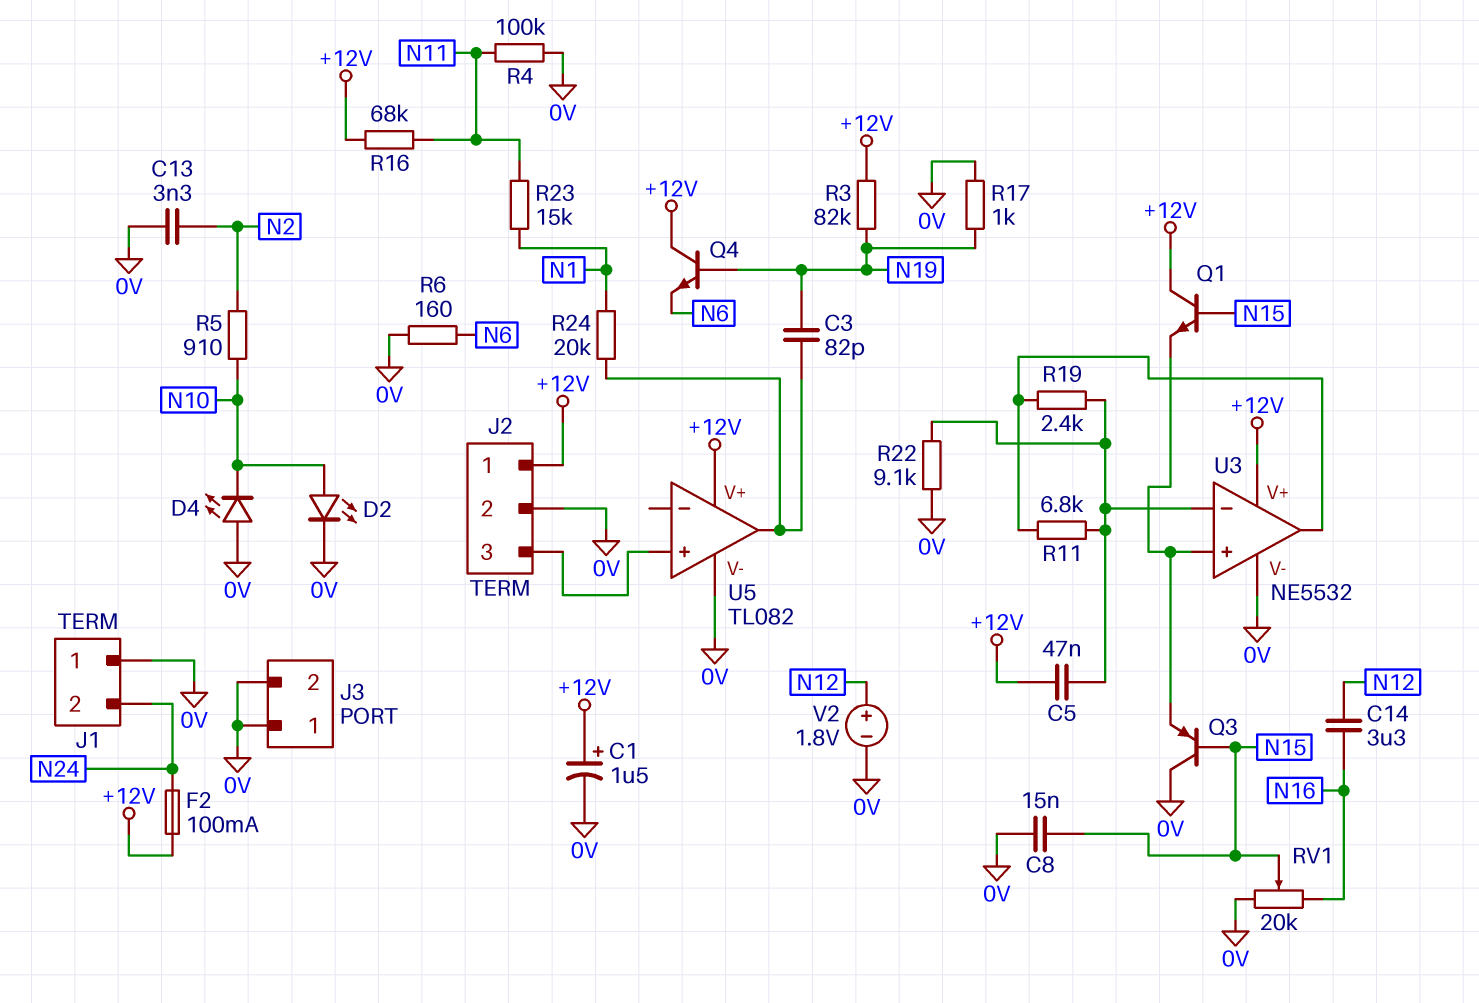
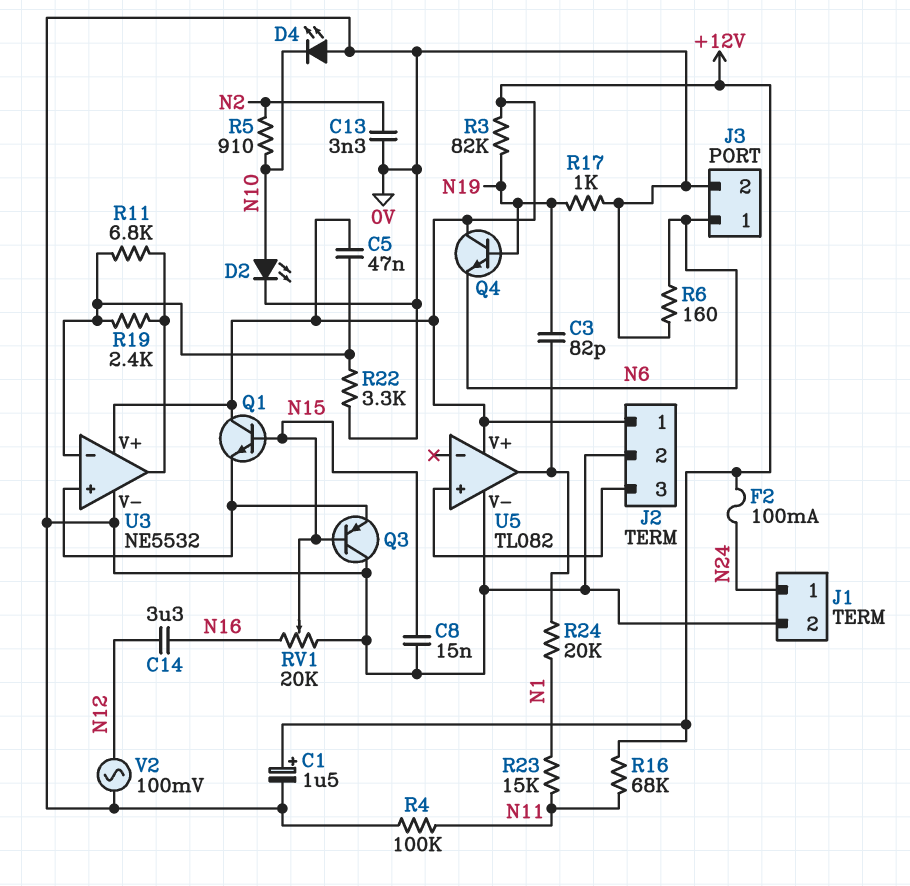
J1 pin 1: 0V -> N24
J1 pin 2: N24 -> 0V
J3 pin 1: 0V -> N6
R22: 9.1k (0V, U3/in-) -> 3.3k (0V, U3/in-)
V2: 1.8V (plus N12, minus 0V) -> AC 100mV (0V, N12)

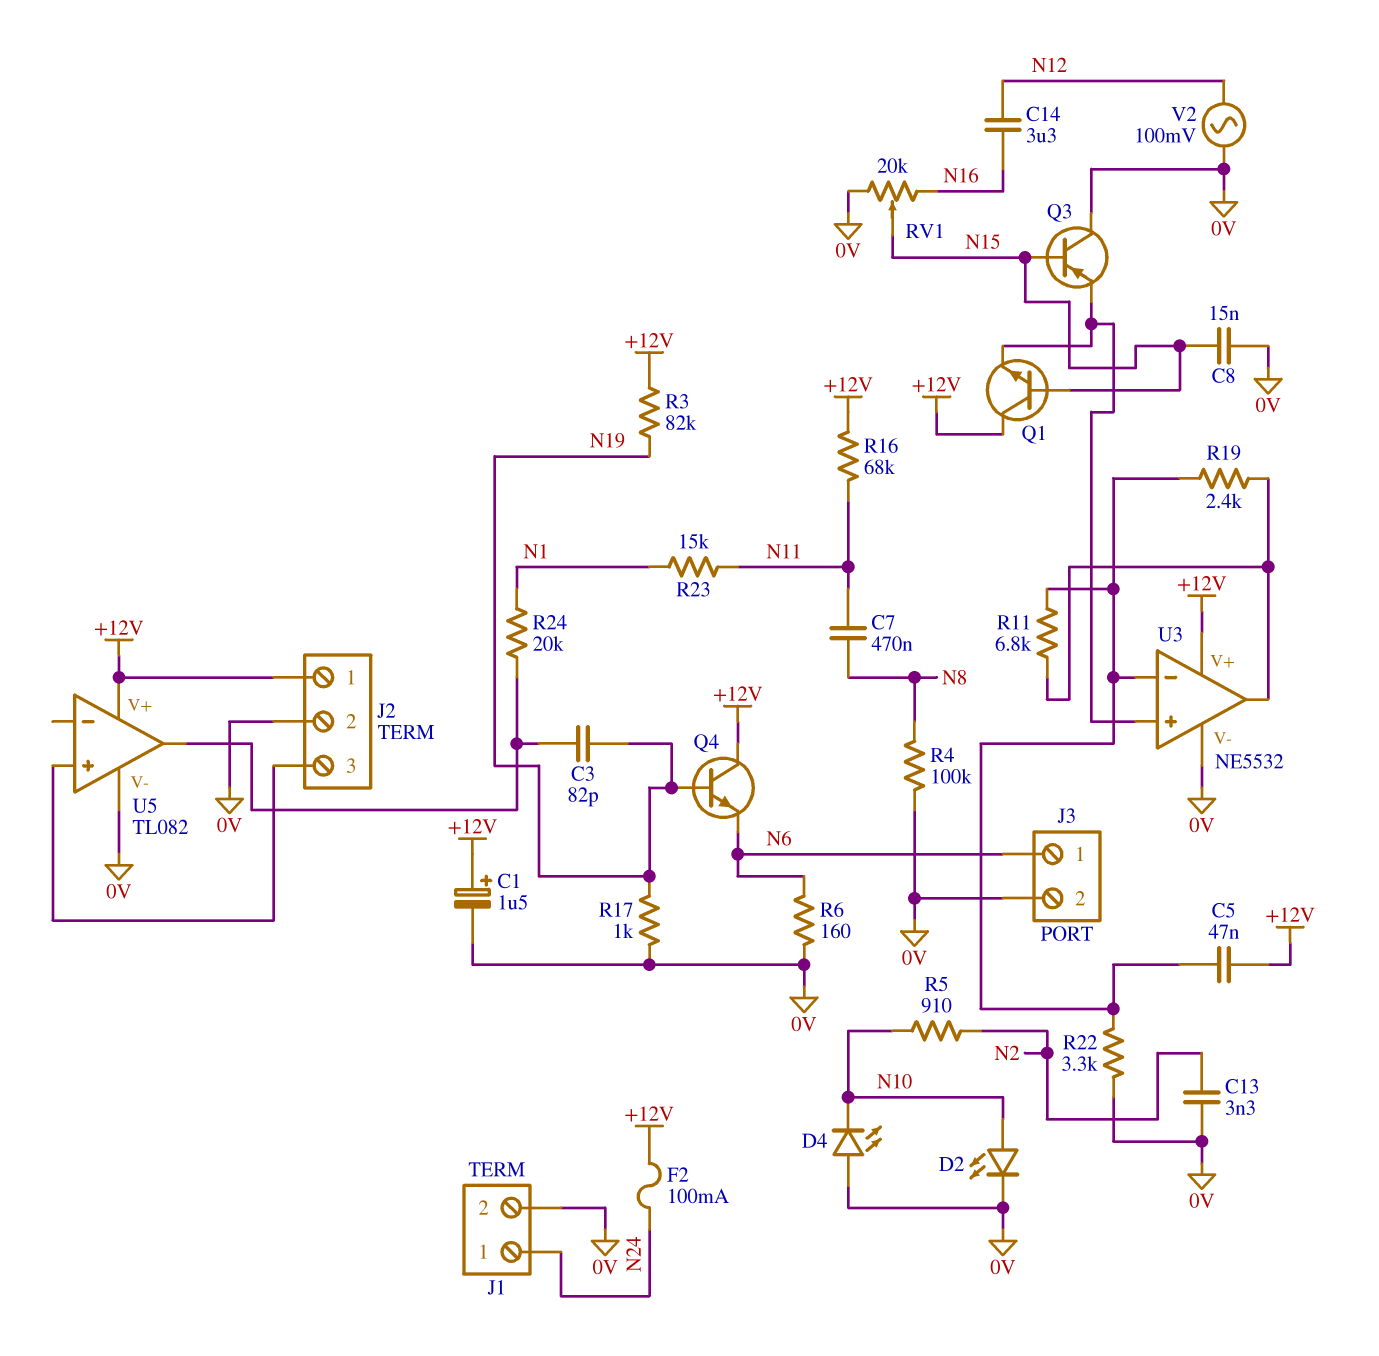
C7: none -> 470nF (N8, N11)
R4: 100k (0V, N11) -> 100k (0V, N8)

